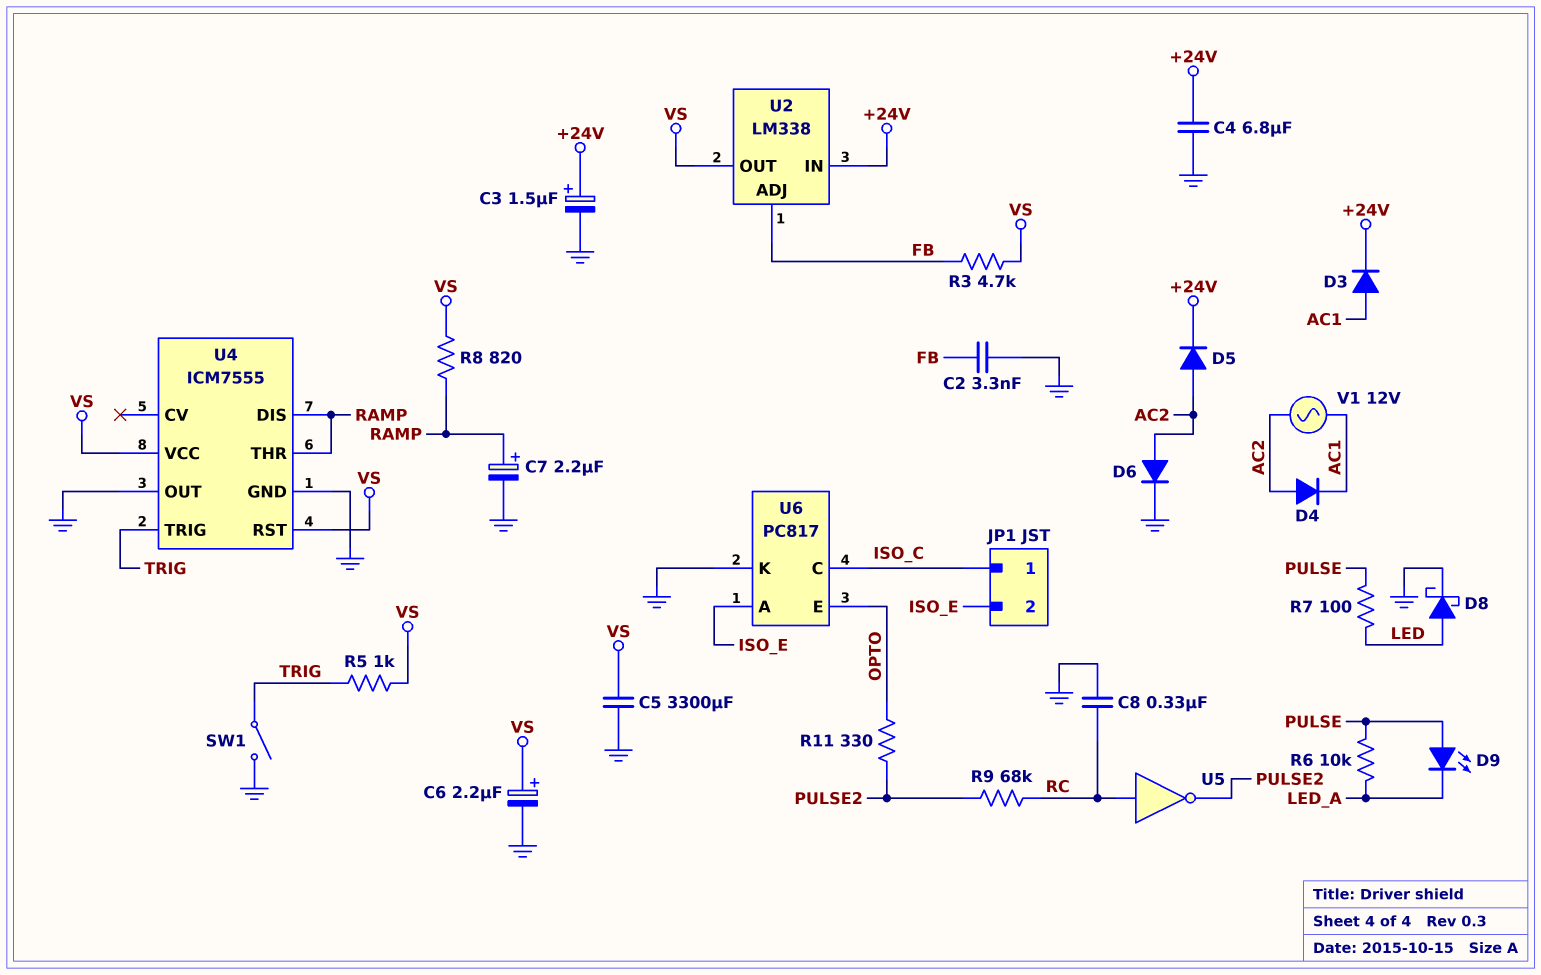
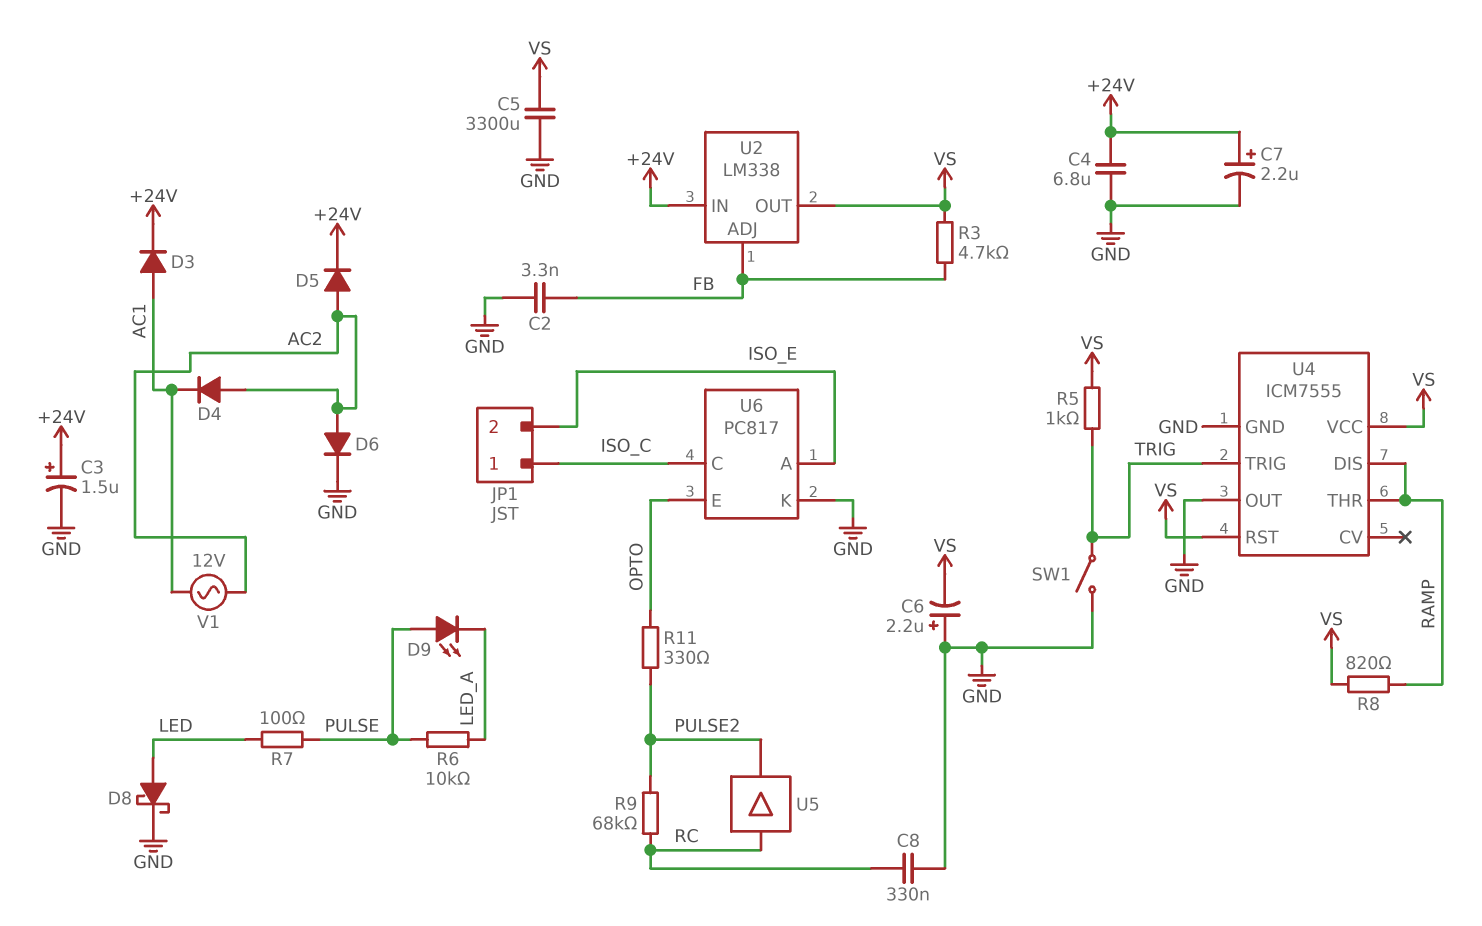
C6: 2.2uF (plus VS, minus GND) -> 2.2uF (plus GND, minus VS)
C7: 2.2uF (plus RAMP, minus GND) -> 2.2uF (plus +24V, minus GND)
U5: NOT (in RC, out PULSE2) -> buffer (in RC, out PULSE2)

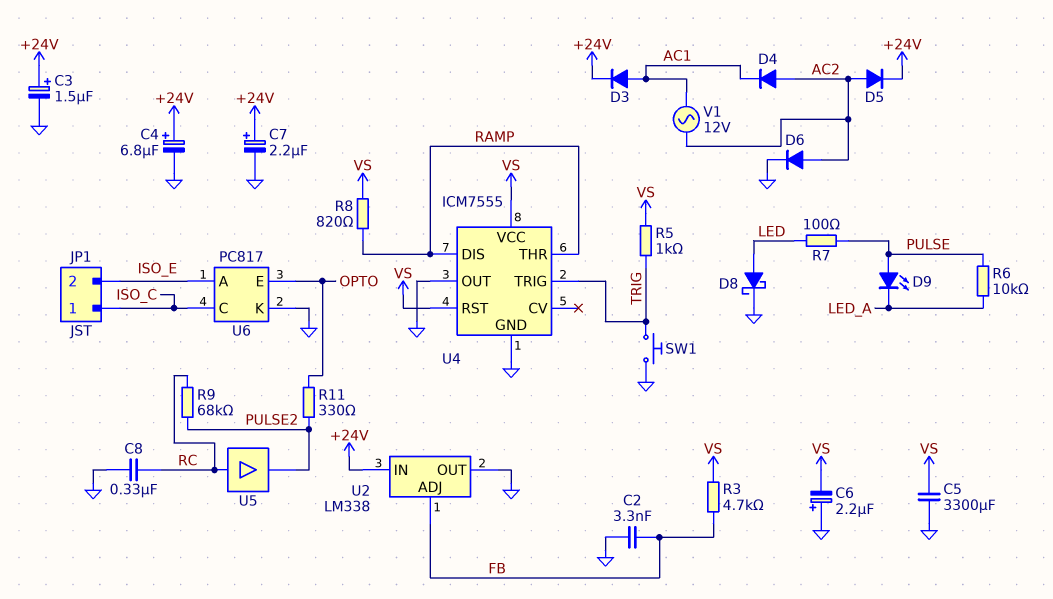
C4: 6.8uF (+24V, GND) -> 6.8uF (plus +24V, minus GND)
SW1: switch (GND, TRIG) -> button (GND, TRIG)
U2 pin OUT: VS -> GND

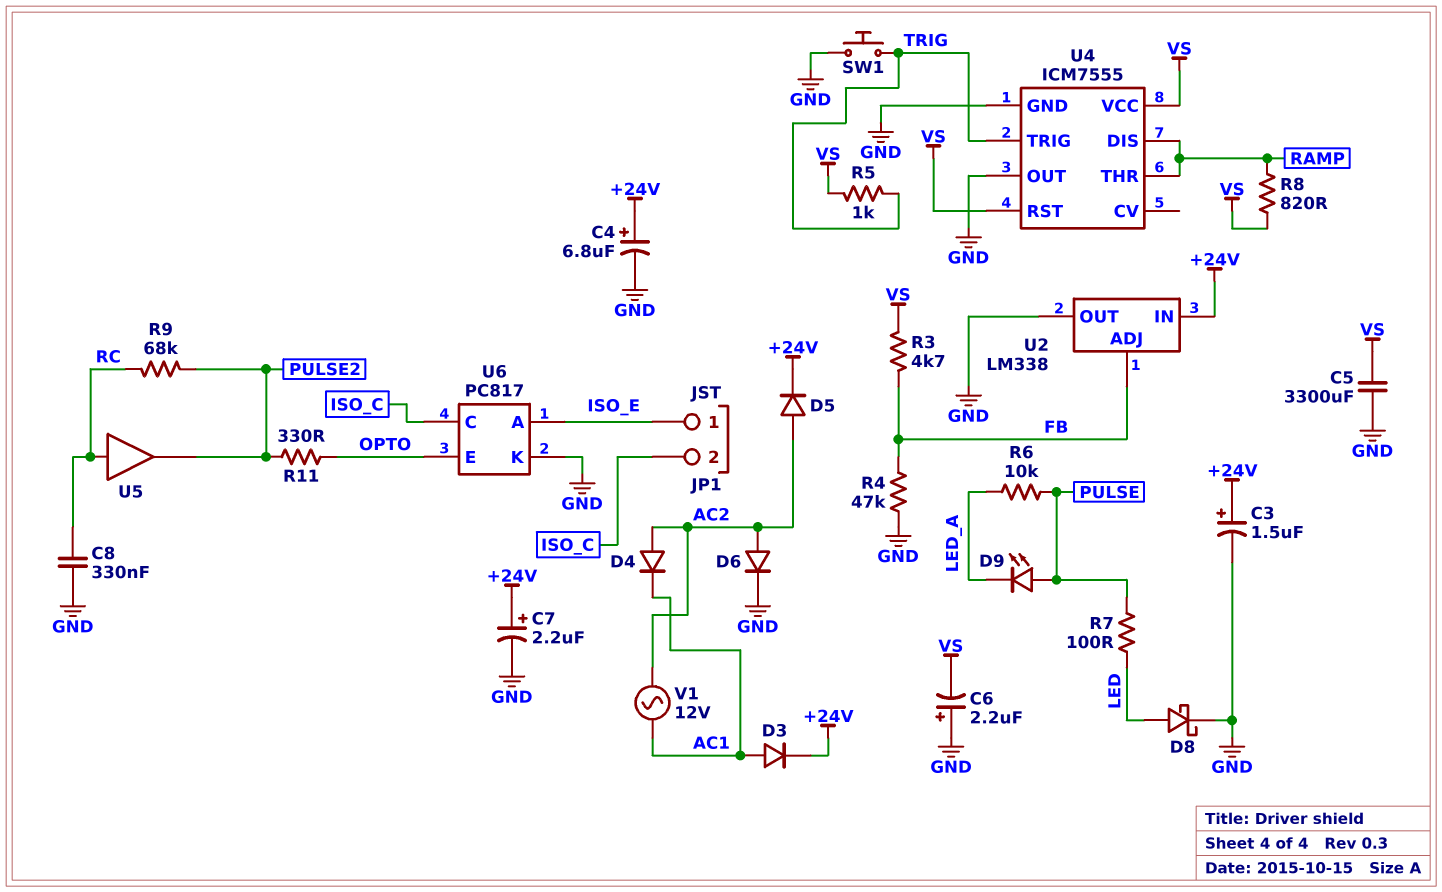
C2: 3.3nF (FB, GND) -> none
JP1 pin 1: ISO_C -> ISO_E
JP1 pin 2: ISO_E -> ISO_C
R4: none -> 47k (FB, GND)

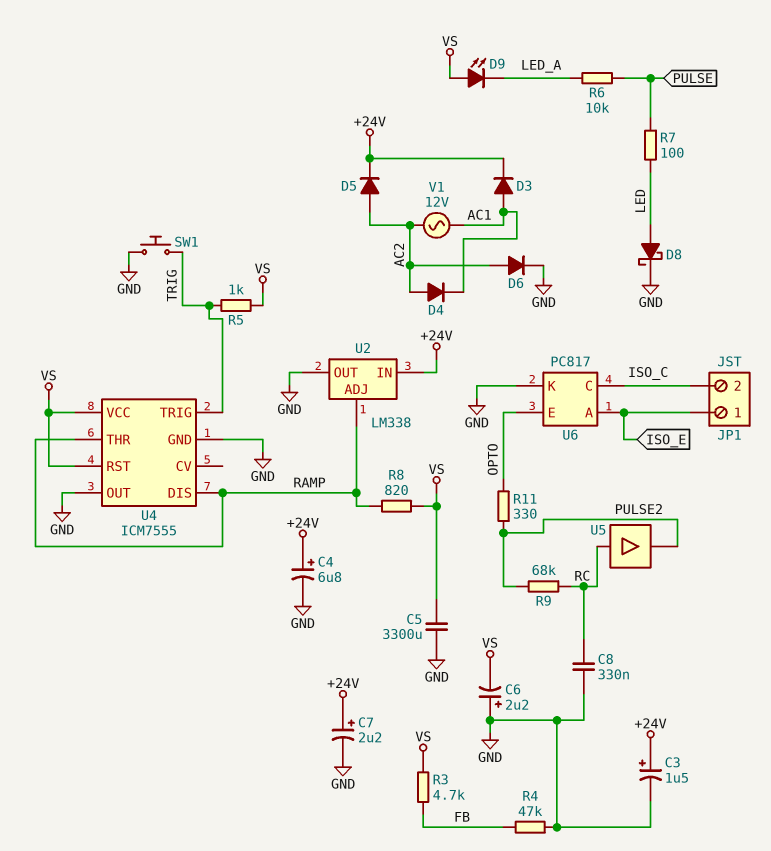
D9: LED (A PULSE, K LED_A) -> LED (A VS, K LED_A)
U2 pin ADJ: FB -> RAMP

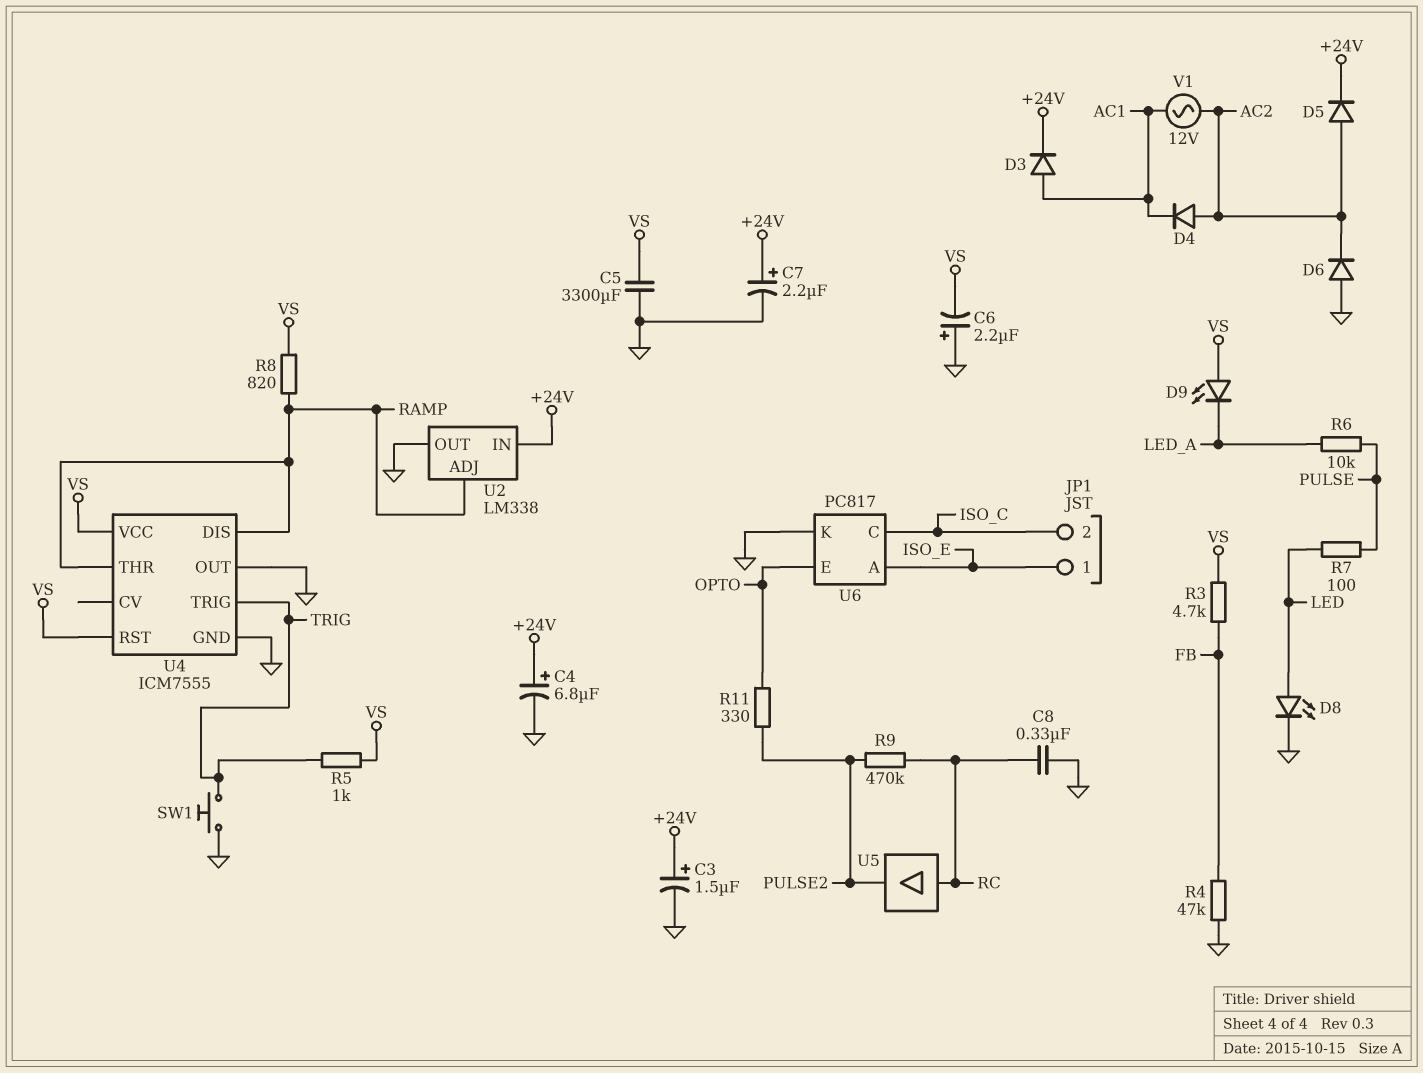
D6: diode (A AC2, K GND) -> diode (A GND, K AC2)
D8: schottky (A LED, K GND) -> LED (A LED, K GND)
R9: 68k (PULSE2, RC) -> 470k (PULSE2, RC)

